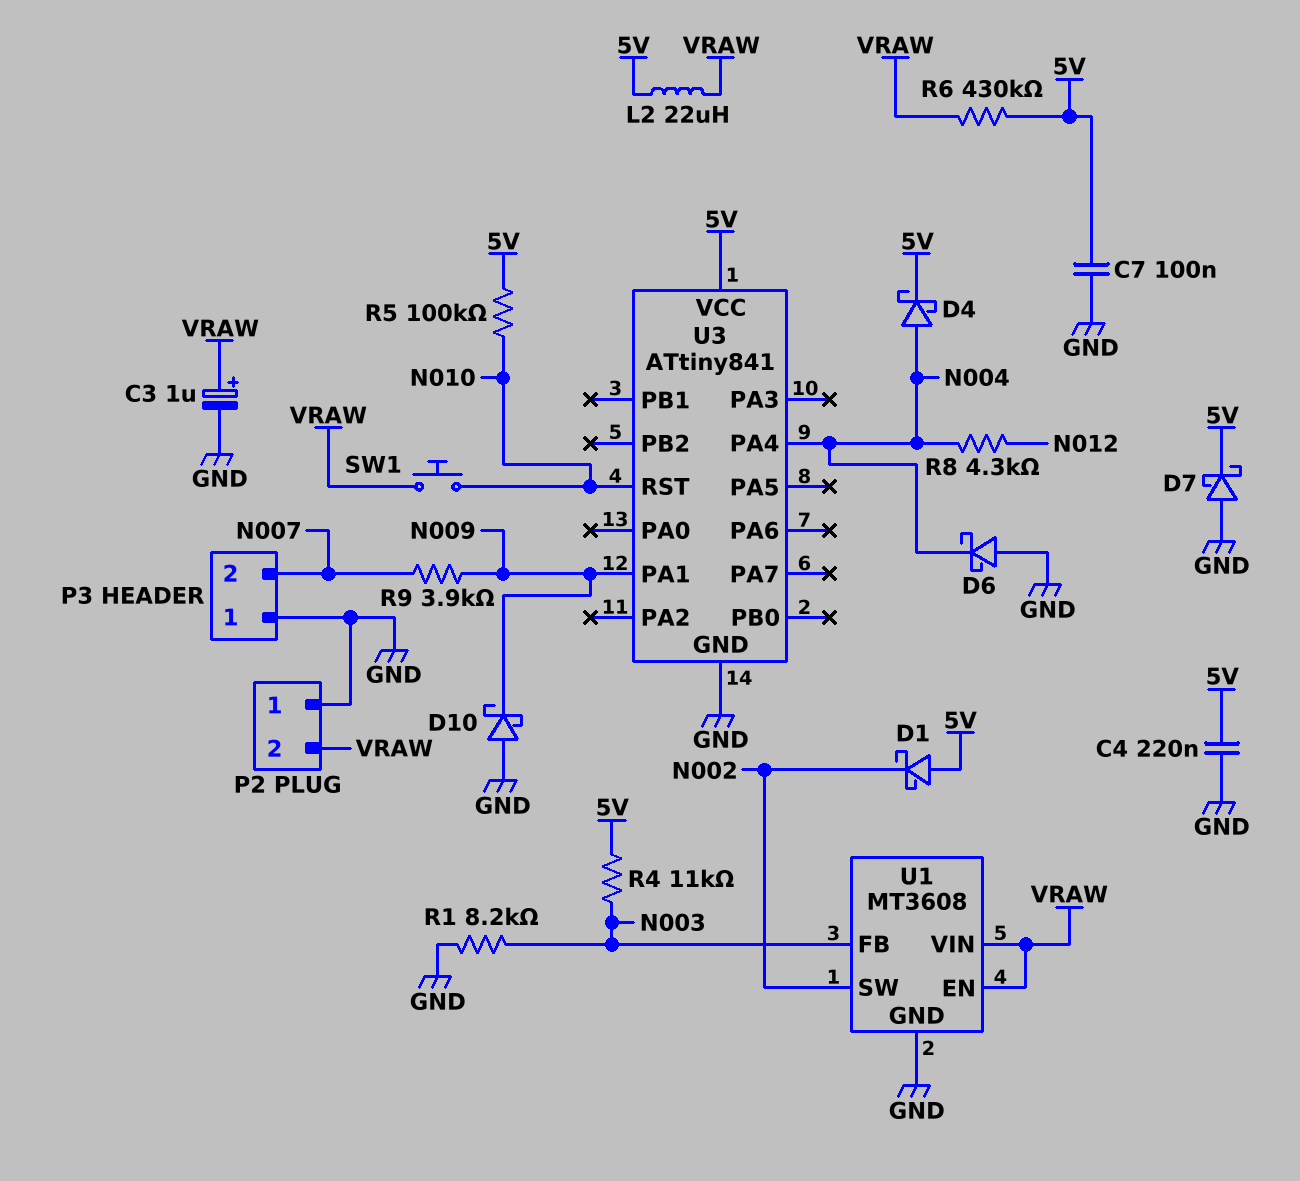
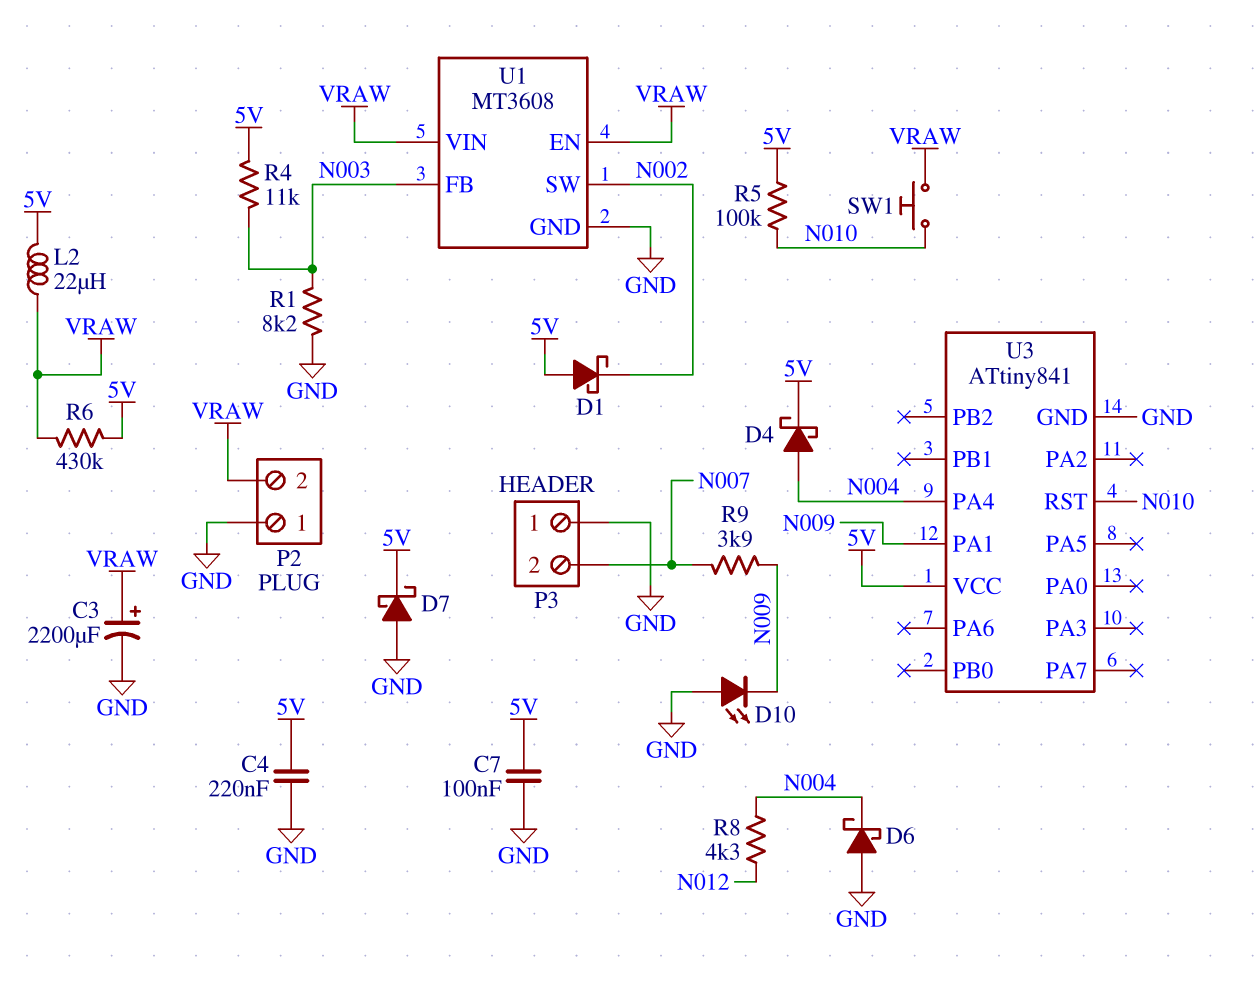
C3: 1uF (plus VRAW, minus GND) -> 2200uF (plus VRAW, minus GND)
D10: schottky (A GND, K N009) -> LED (A GND, K N009)

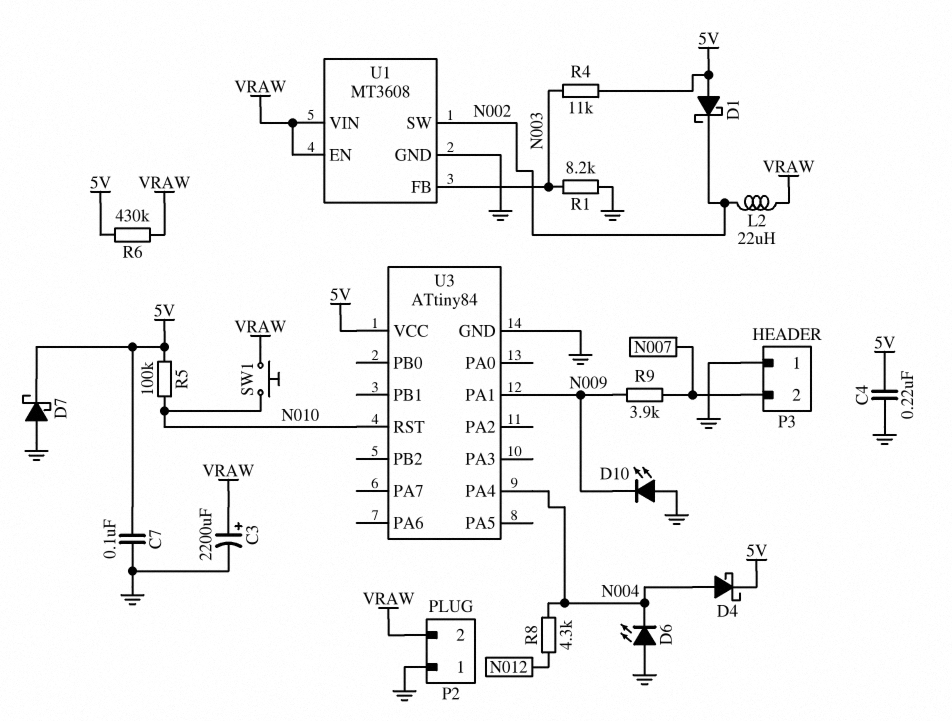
D6: schottky (A GND, K N004) -> LED (A GND, K N004)
L2: 22uH (5V, VRAW) -> 22uH (N002, VRAW)
U3: ATtiny841 -> ATtiny84

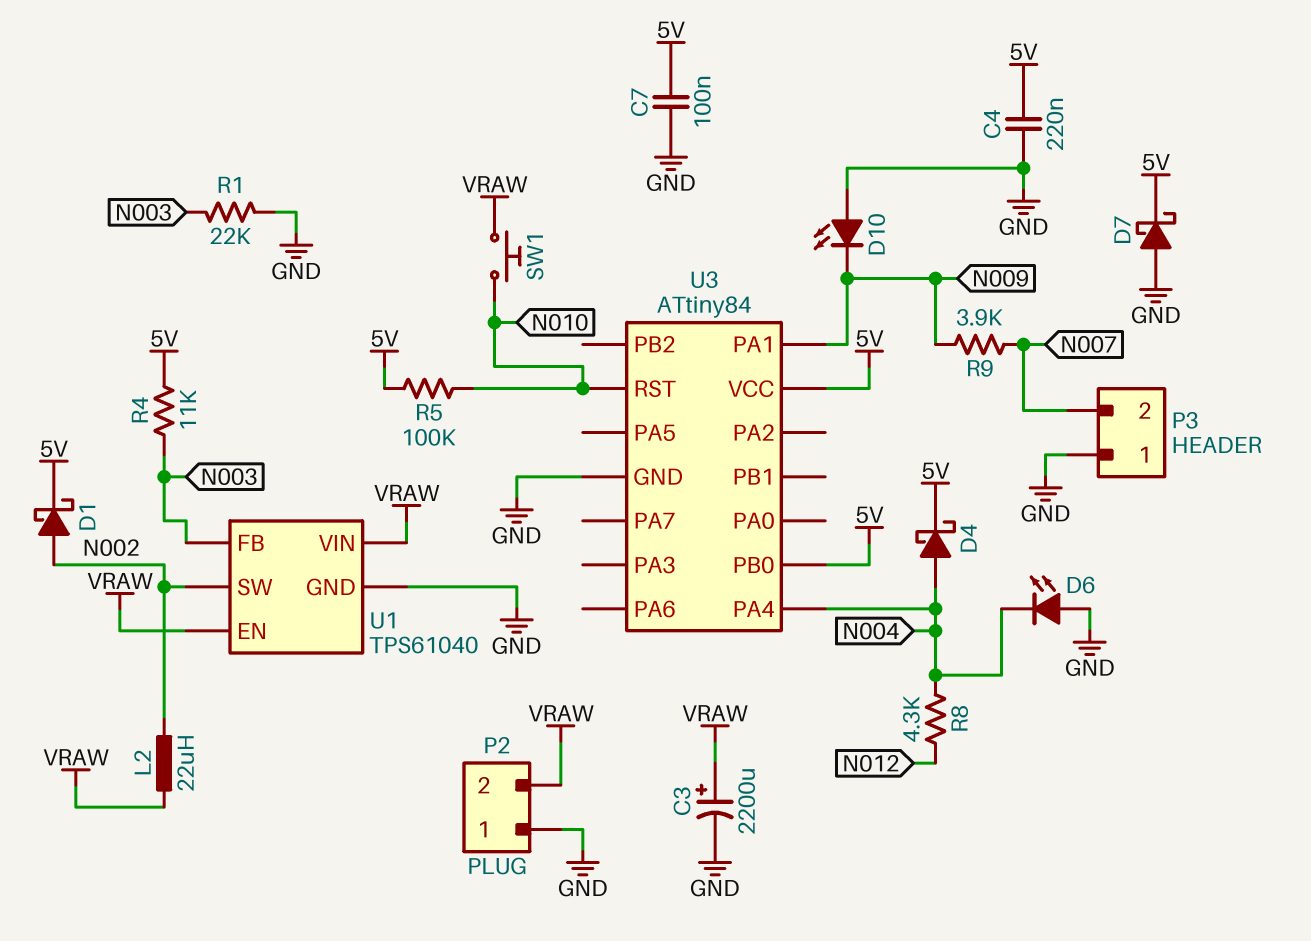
D1: schottky (A 5V, K N002) -> schottky (A N002, K 5V)
R1: 8.2k (GND, N003) -> 22k (GND, N003)
R6: 430k (5V, VRAW) -> none
U1: MT3608 -> TPS61040
U3 pin PB0: none -> 5V

